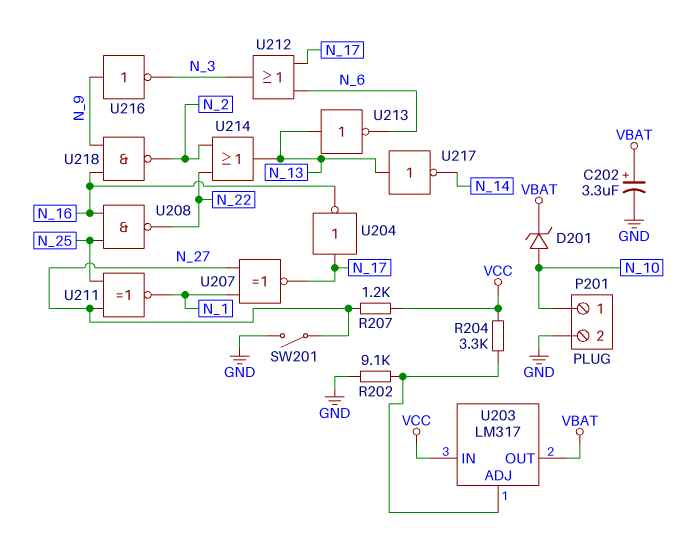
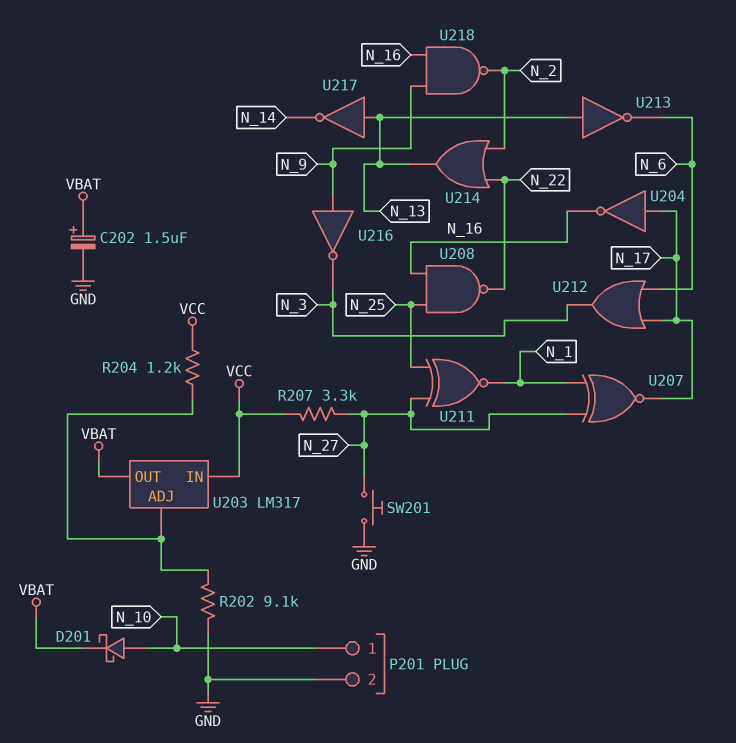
C202: 3.3uF (plus VBAT, minus GND) -> 1.5uF (plus VBAT, minus GND)
D201: zener (A N_10, K VBAT) -> schottky (A N_10, K VBAT)
R204: 3.3k (U203/ADJ, VCC) -> 1.2k (U203/ADJ, VCC)
R207: 1.2k (N_27, VCC) -> 3.3k (N_27, VCC)
SW201: switch (GND, N_27) -> button (GND, N_27)

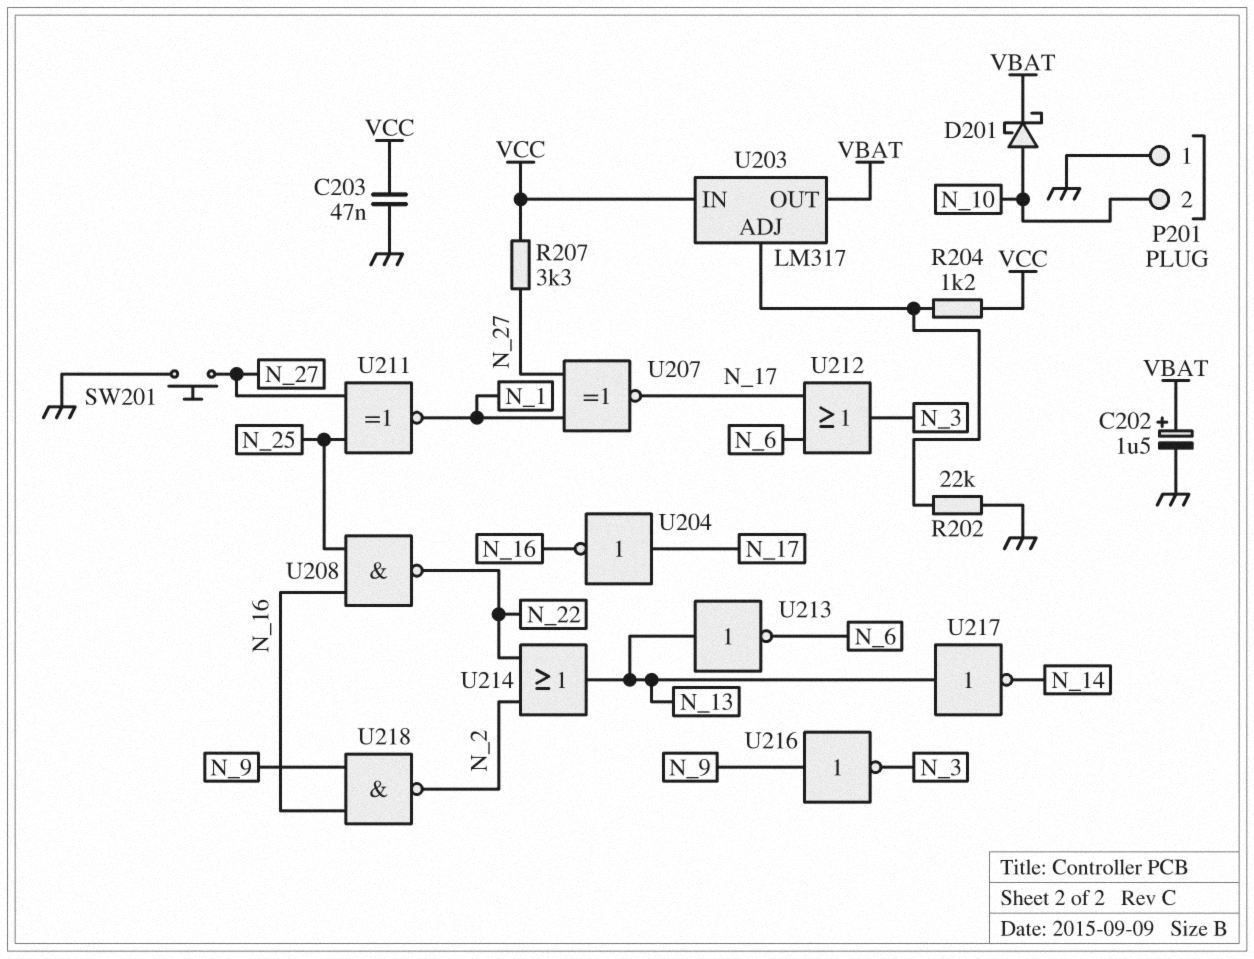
C203: none -> 47nF (GND, VCC)
P201 pin 1: N_10 -> GND
P201 pin 2: GND -> N_10
R202: 9.1k (GND, U203/ADJ) -> 22k (GND, U203/ADJ)

